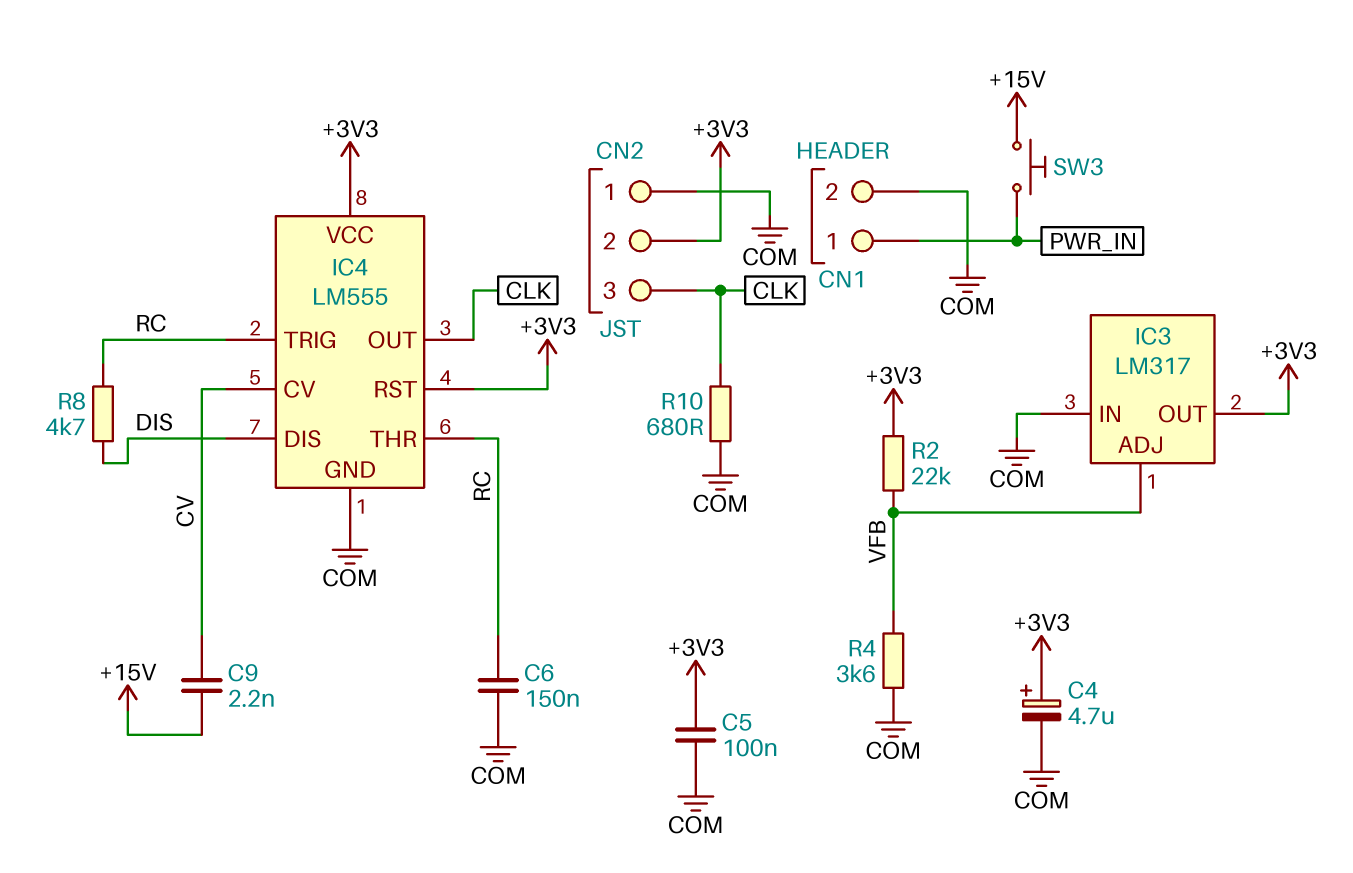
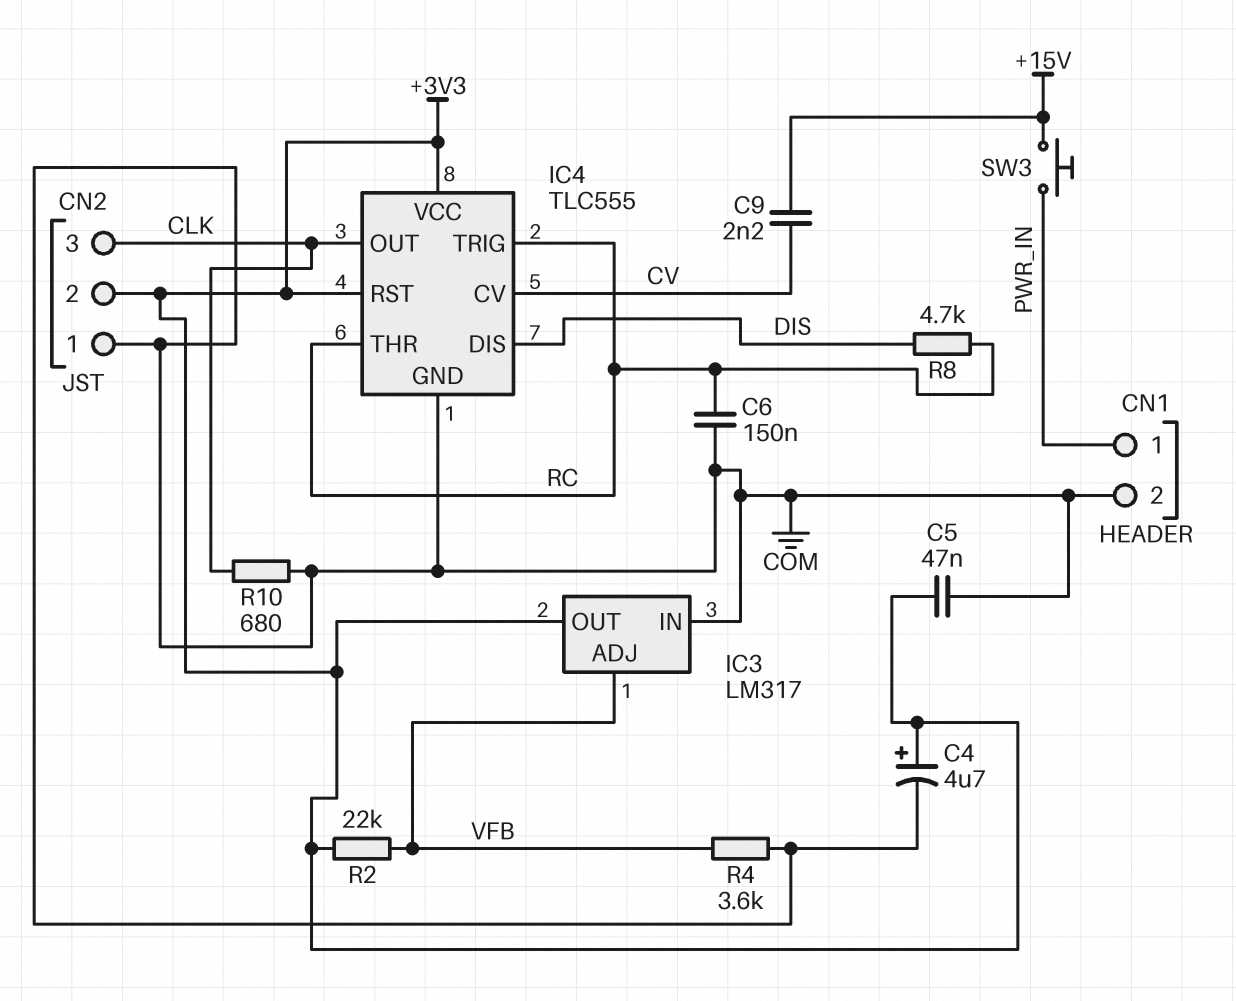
C5: 100nF (+3V3, COM) -> 47nF (+3V3, COM)
IC4: LM555 -> TLC555

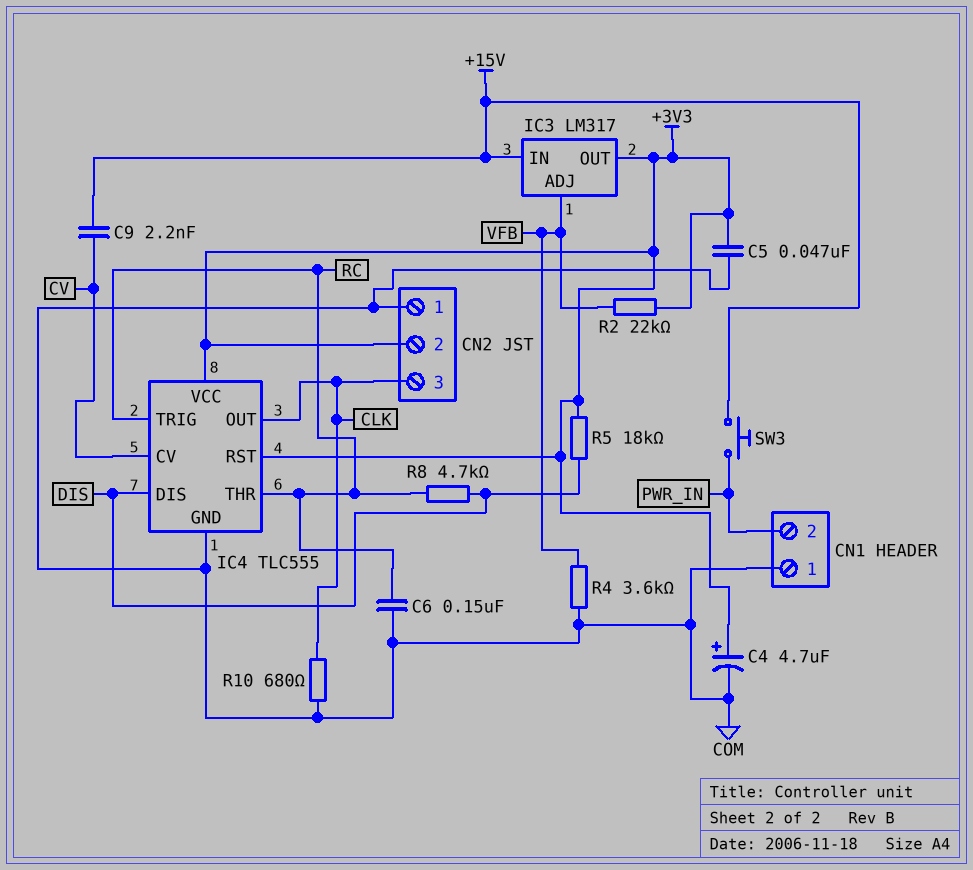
CN1 pin 1: PWR_IN -> COM
CN1 pin 2: COM -> PWR_IN
IC3 pin IN: COM -> +15V
R5: none -> 18k (+3V3, DIS)

